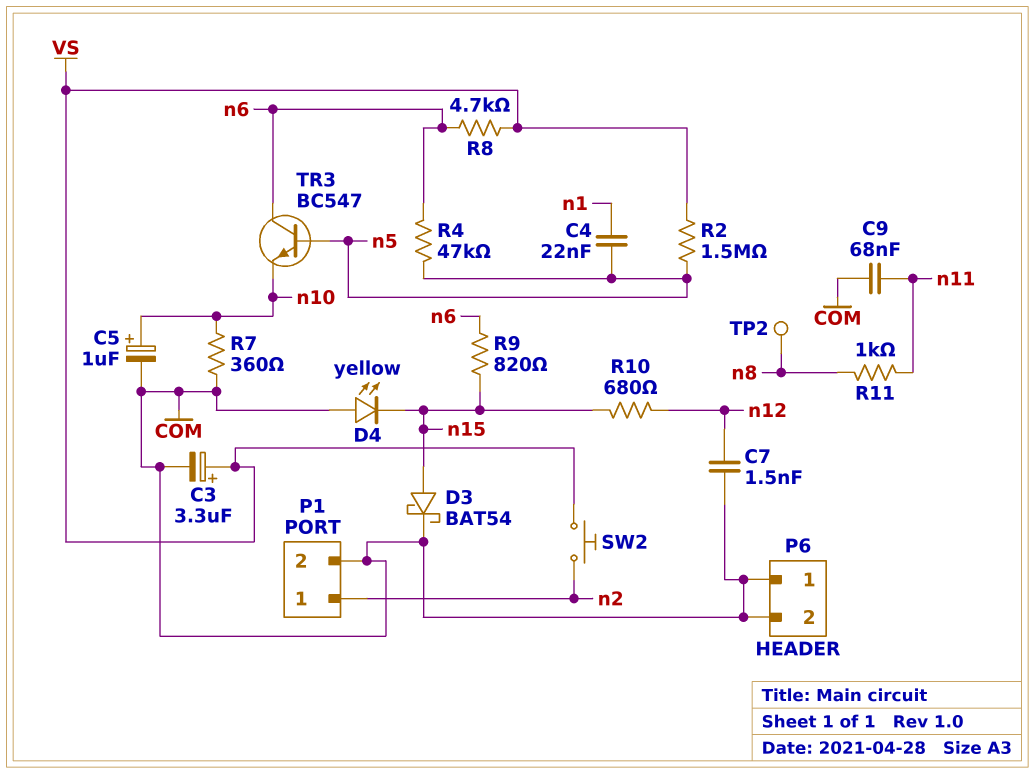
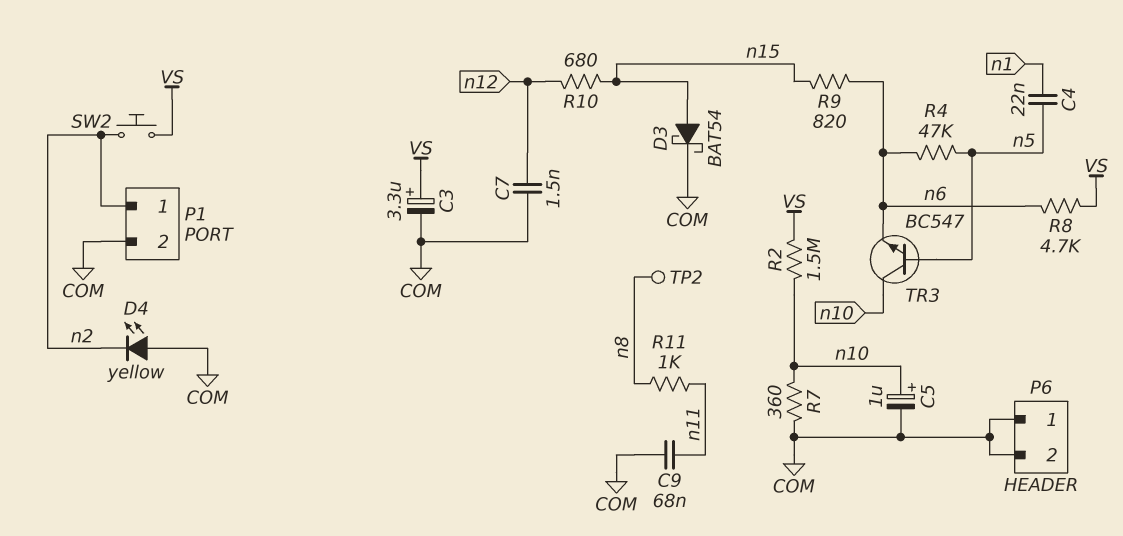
D4: LED yellow (A COM, K n15) -> LED yellow (A COM, K n2)
R2: 1.5M (VS, n5) -> 1.5M (VS, n10)
TR3: NPN BC547 (B n5, C n6, E n10) -> NPN BC547 (B n5, C n10, E n6)

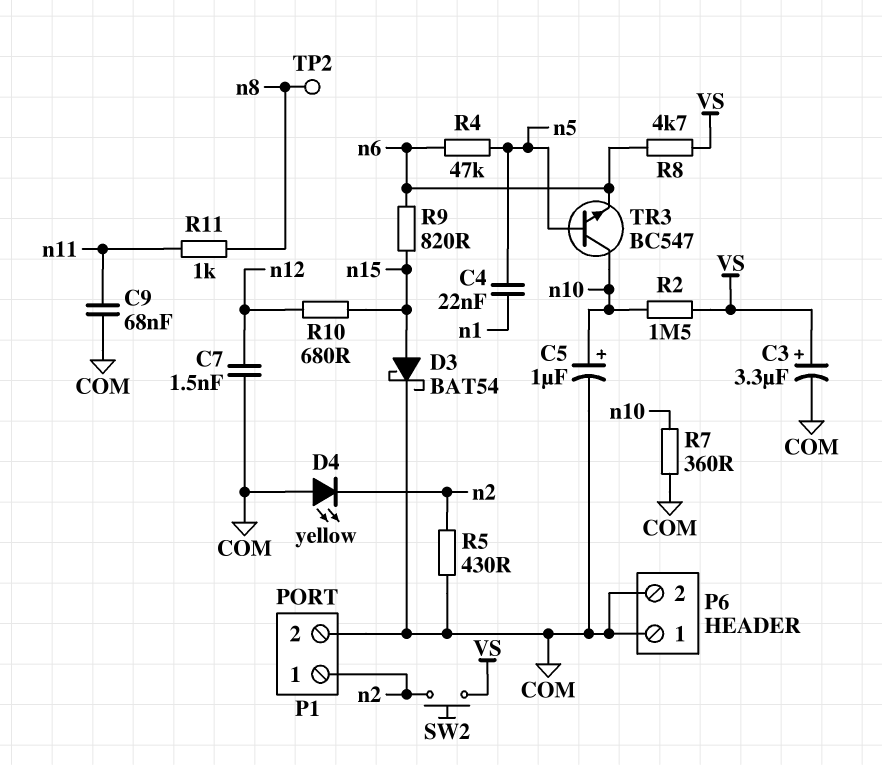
R5: none -> 430 (COM, n2)

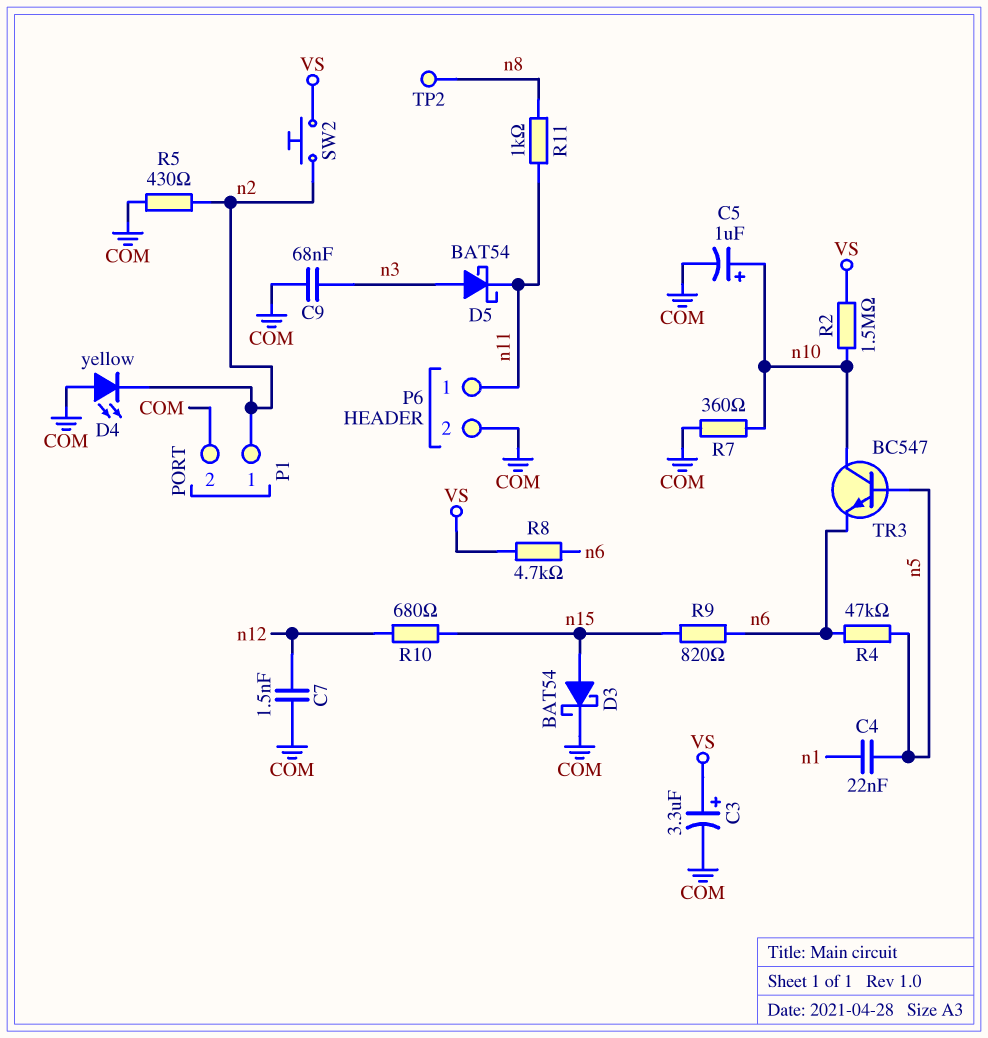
C9: 68nF (COM, n11) -> 68nF (COM, n3)
D5: none -> schottky BAT54 (A n3, K n11)
P6 pin 1: COM -> n11

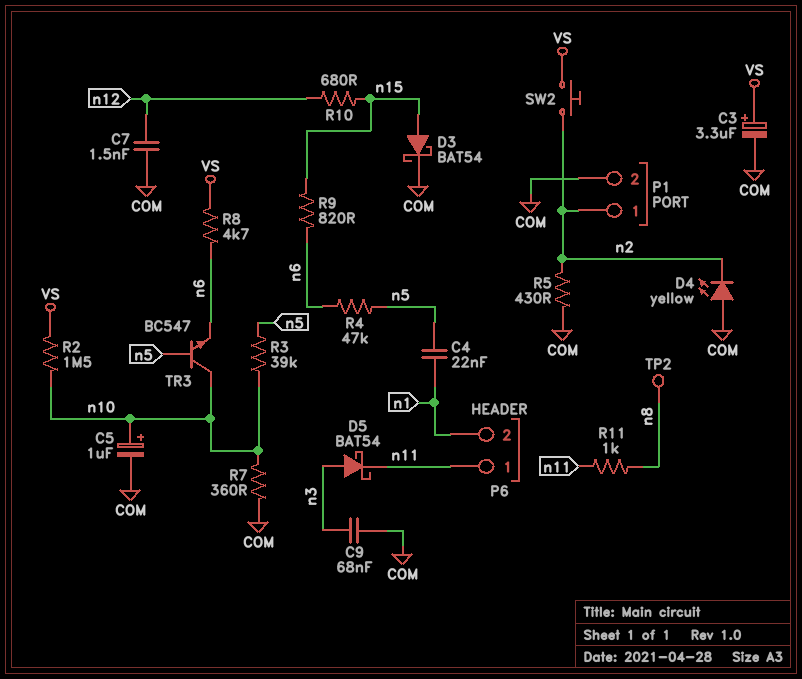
P6 pin 2: COM -> n1
R3: none -> 39k (n5, n10)

